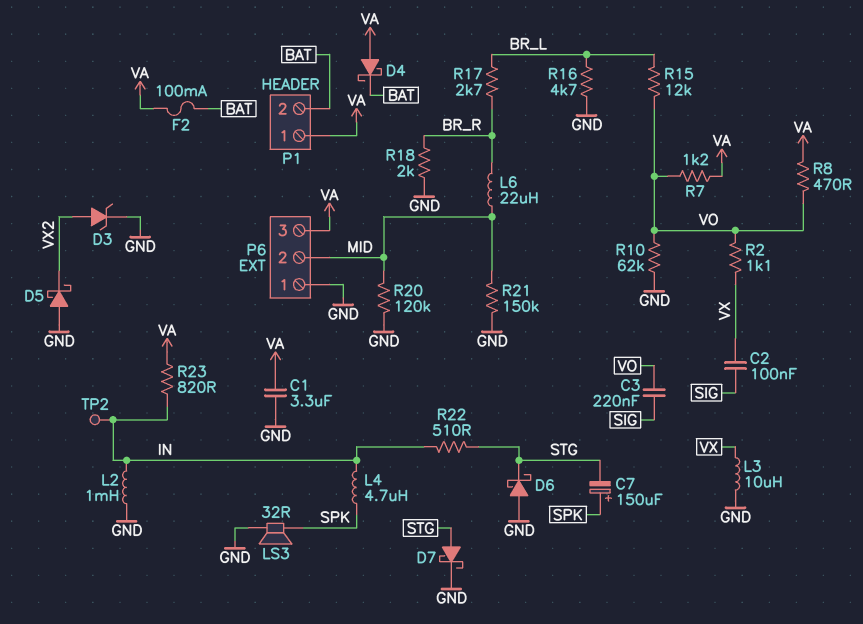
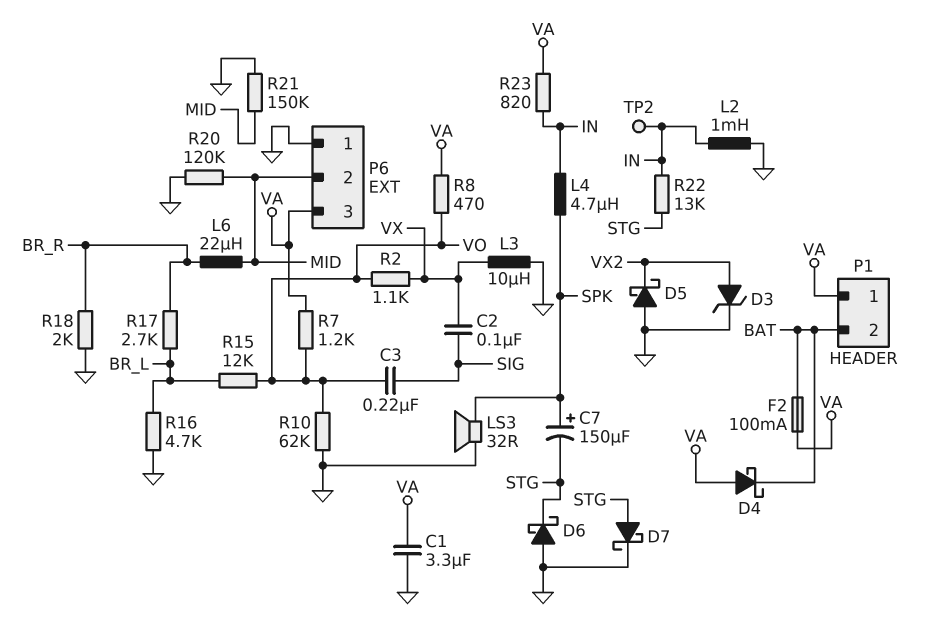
R22: 510 (IN, STG) -> 13k (IN, STG)

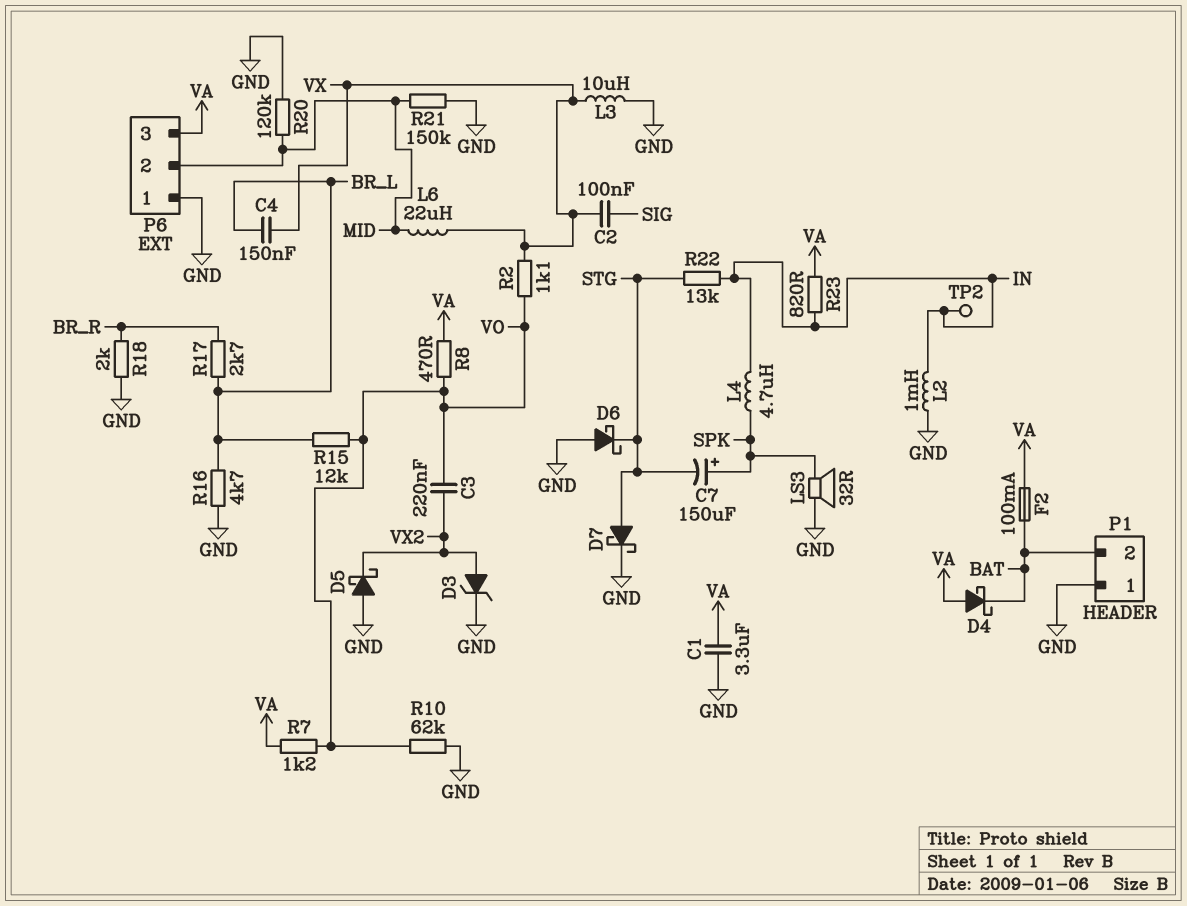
C3: 220nF (SIG, VO) -> 220nF (VO, VX2)
C4: none -> 150nF (BR_L, VX)
L6: 22uH (BR_R, MID) -> 22uH (MID, VX)
P1 pin 1: VA -> GND

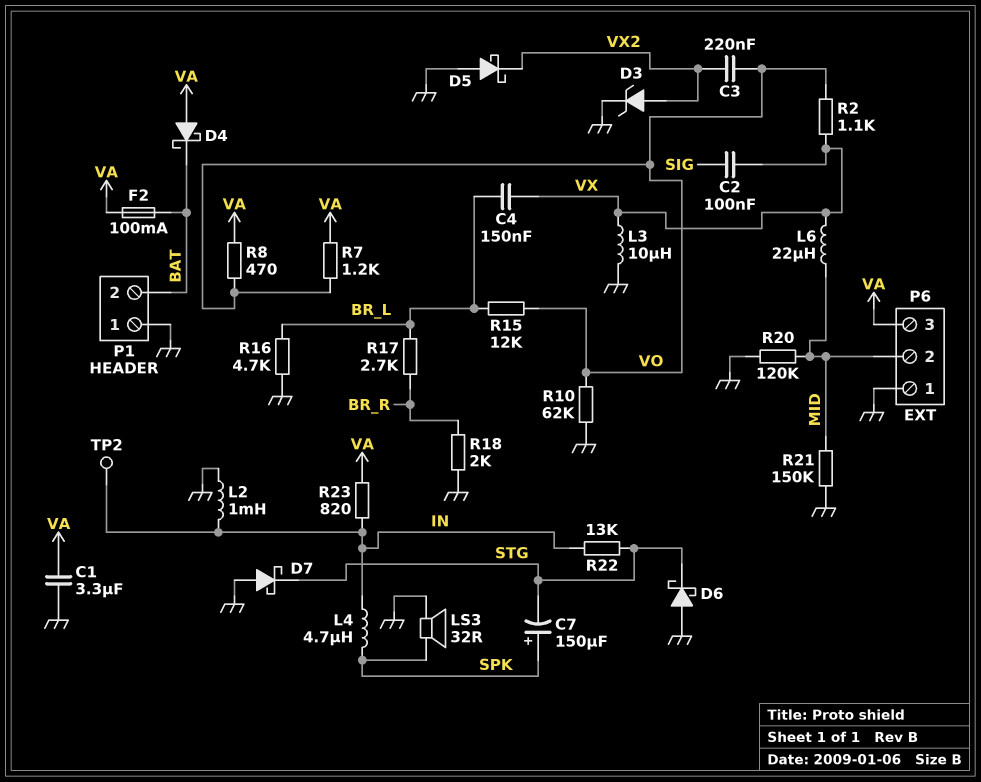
D7: schottky (A STG, K GND) -> schottky (A GND, K STG)

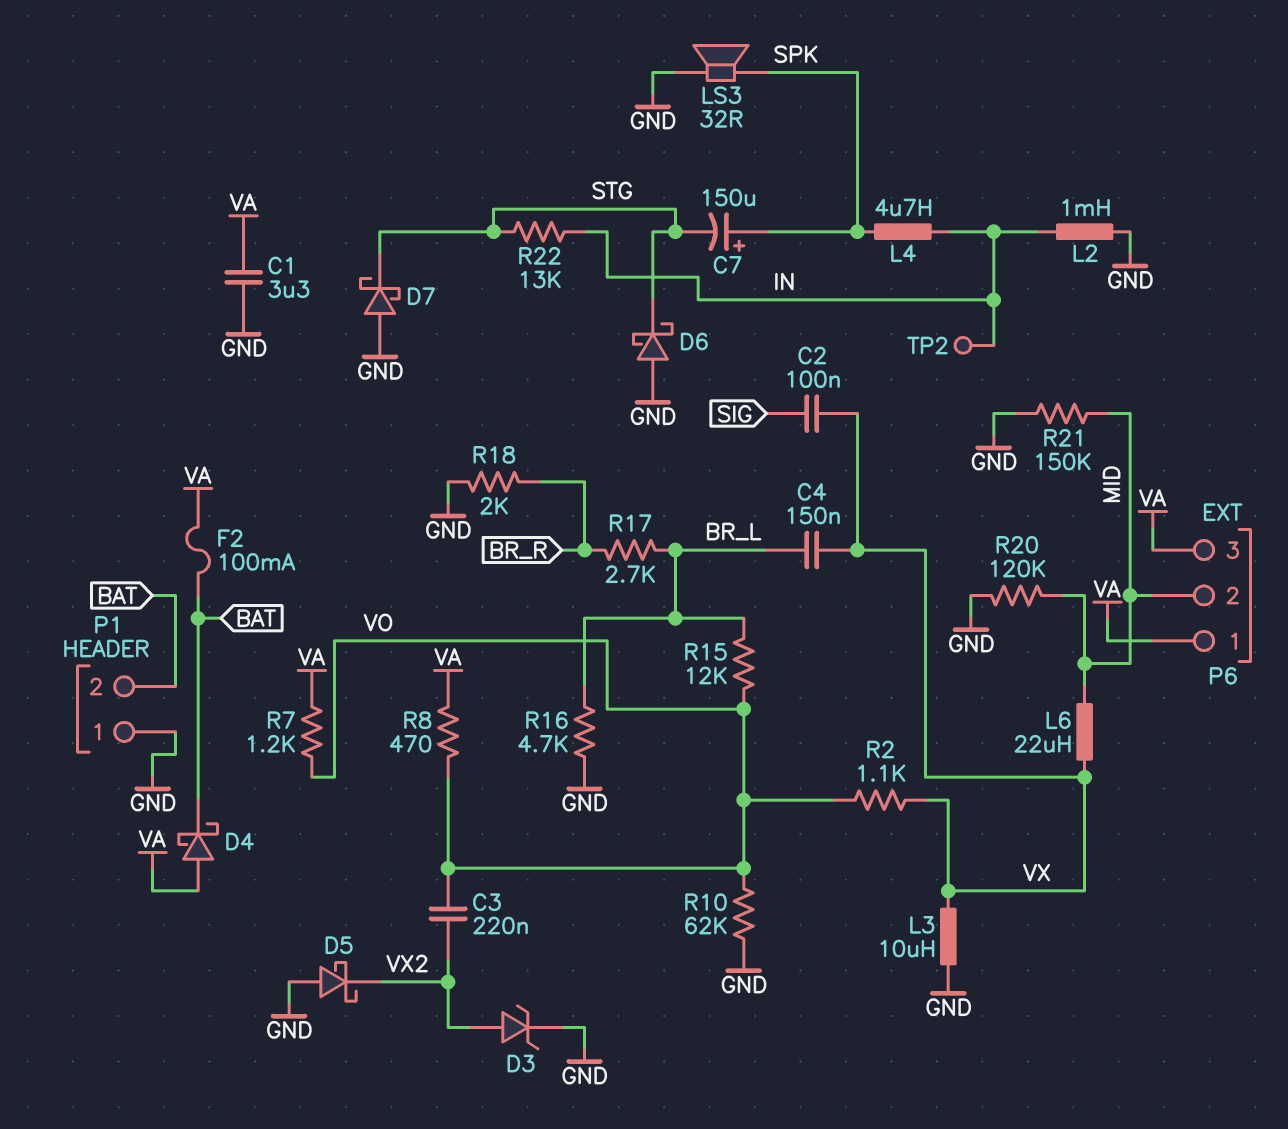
P6 pin 1: GND -> VA
R23: 820 (IN, VA) -> none

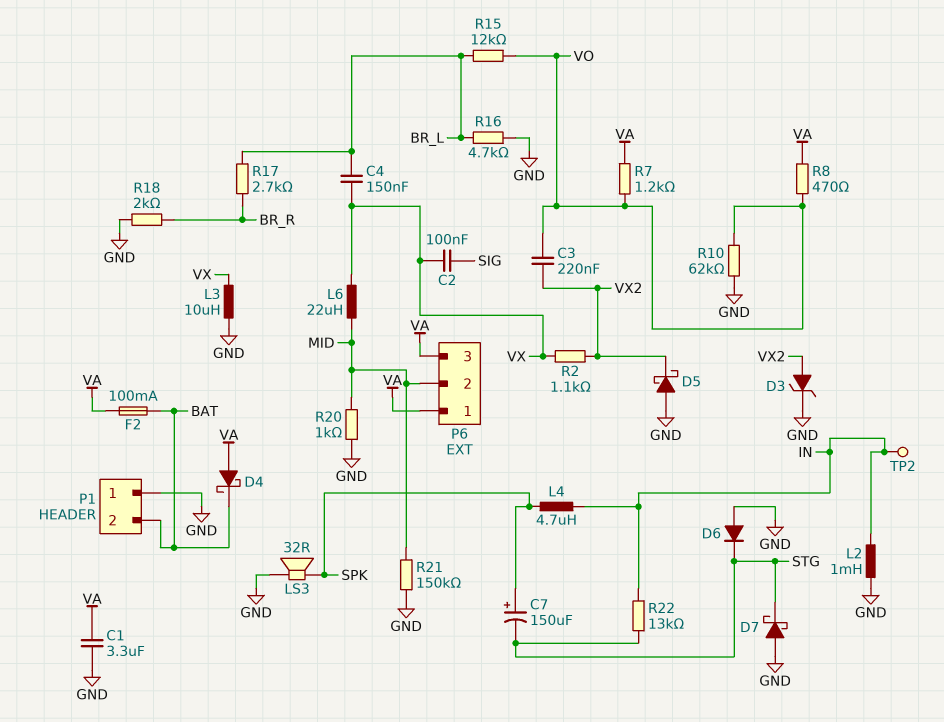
D6: schottky (A GND, K STG) -> diode (A GND, K STG)
R2: 1.1k (VO, VX) -> 1.1k (VX, VX2)
R20: 120k (GND, MID) -> 1k (GND, MID)

